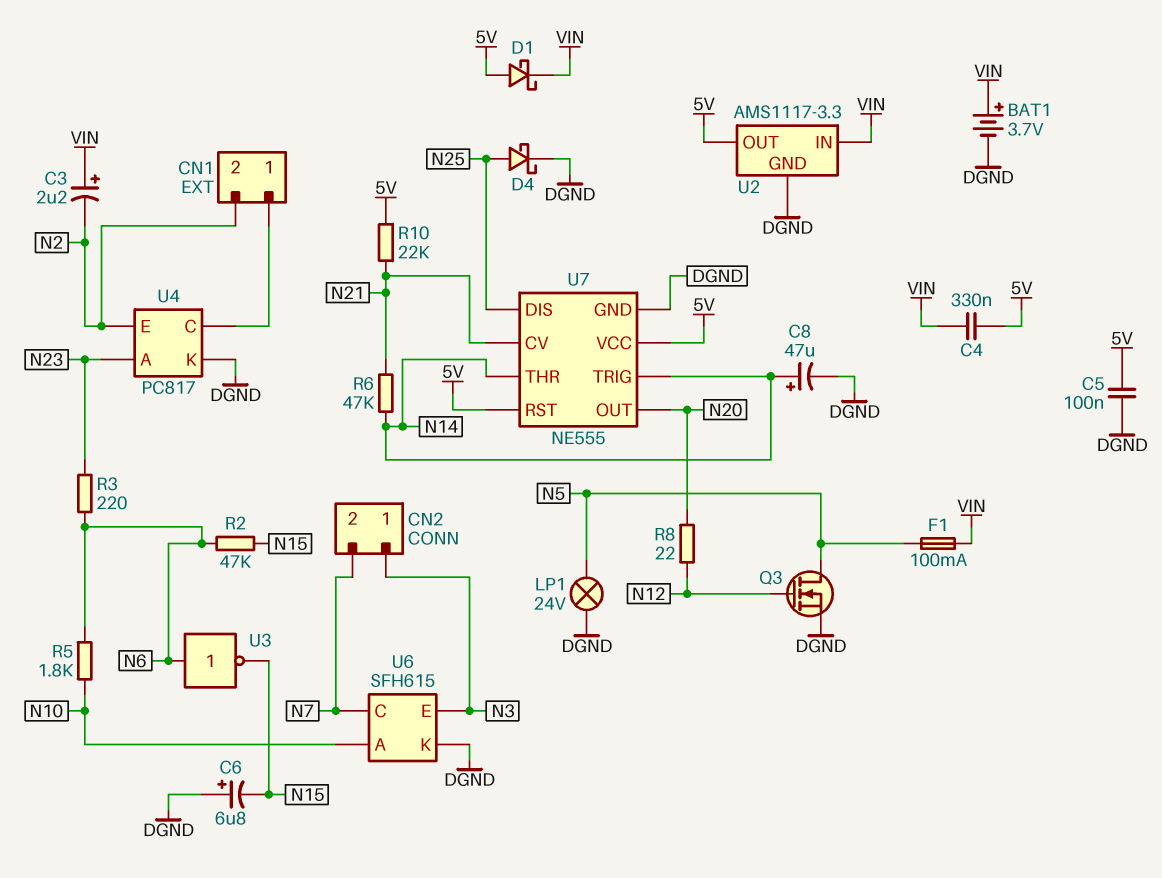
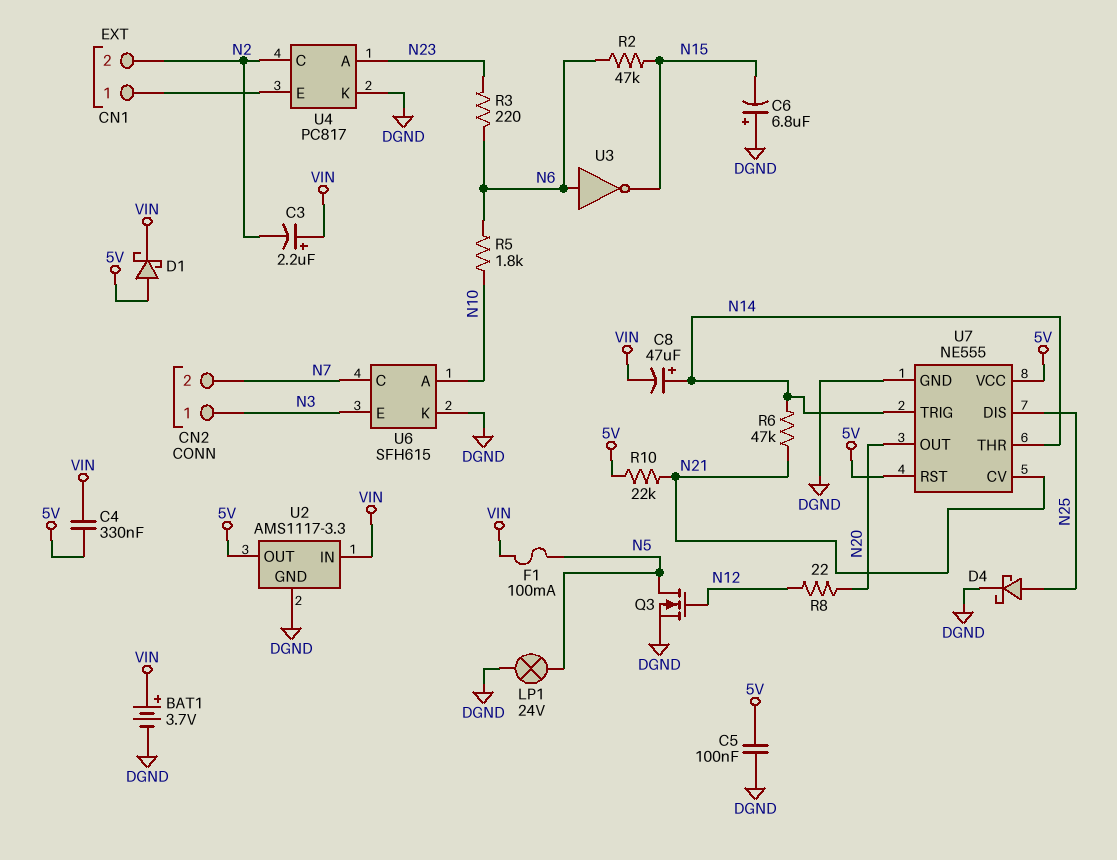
C8: 47uF (plus N14, minus DGND) -> 47uF (plus N14, minus VIN)
U4 pin C: CN1/1 -> N2
U4 pin E: N2 -> CN1/1

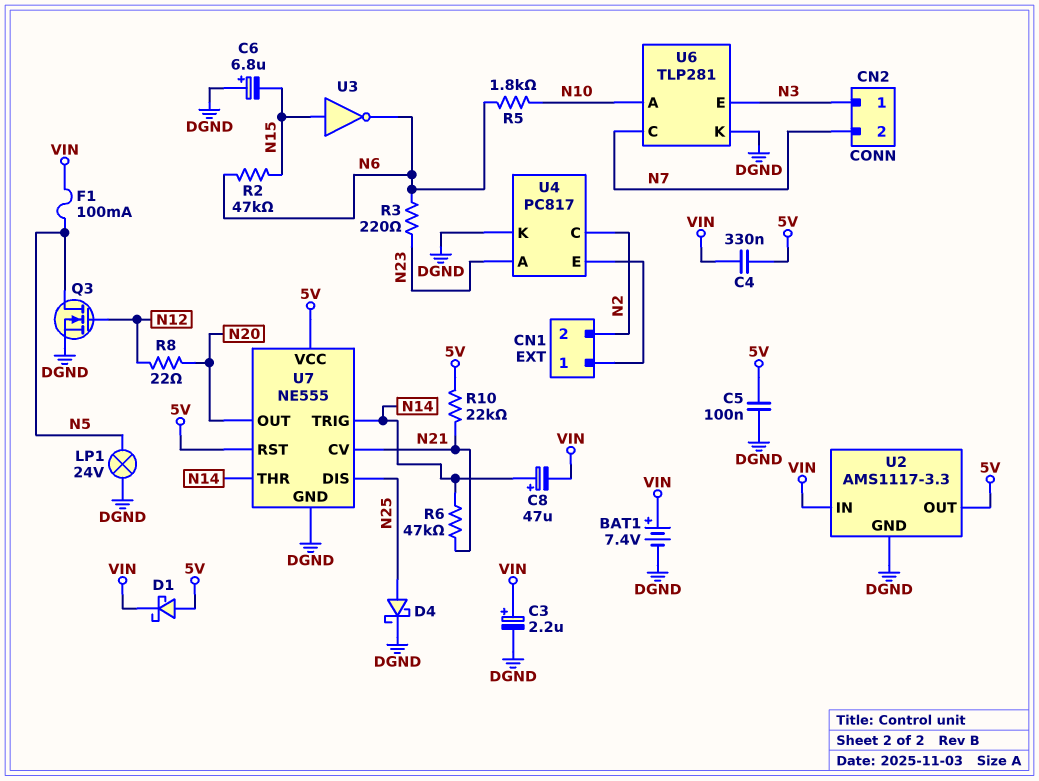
BAT1: 3.7V (plus VIN, minus DGND) -> 7.4V (plus VIN, minus DGND)
C3: 2.2uF (plus VIN, minus N2) -> 2.2uF (plus VIN, minus DGND)
U3: NOT (in N6, out N15) -> NOT (in N15, out N6)
U6: SFH615 -> TLP281

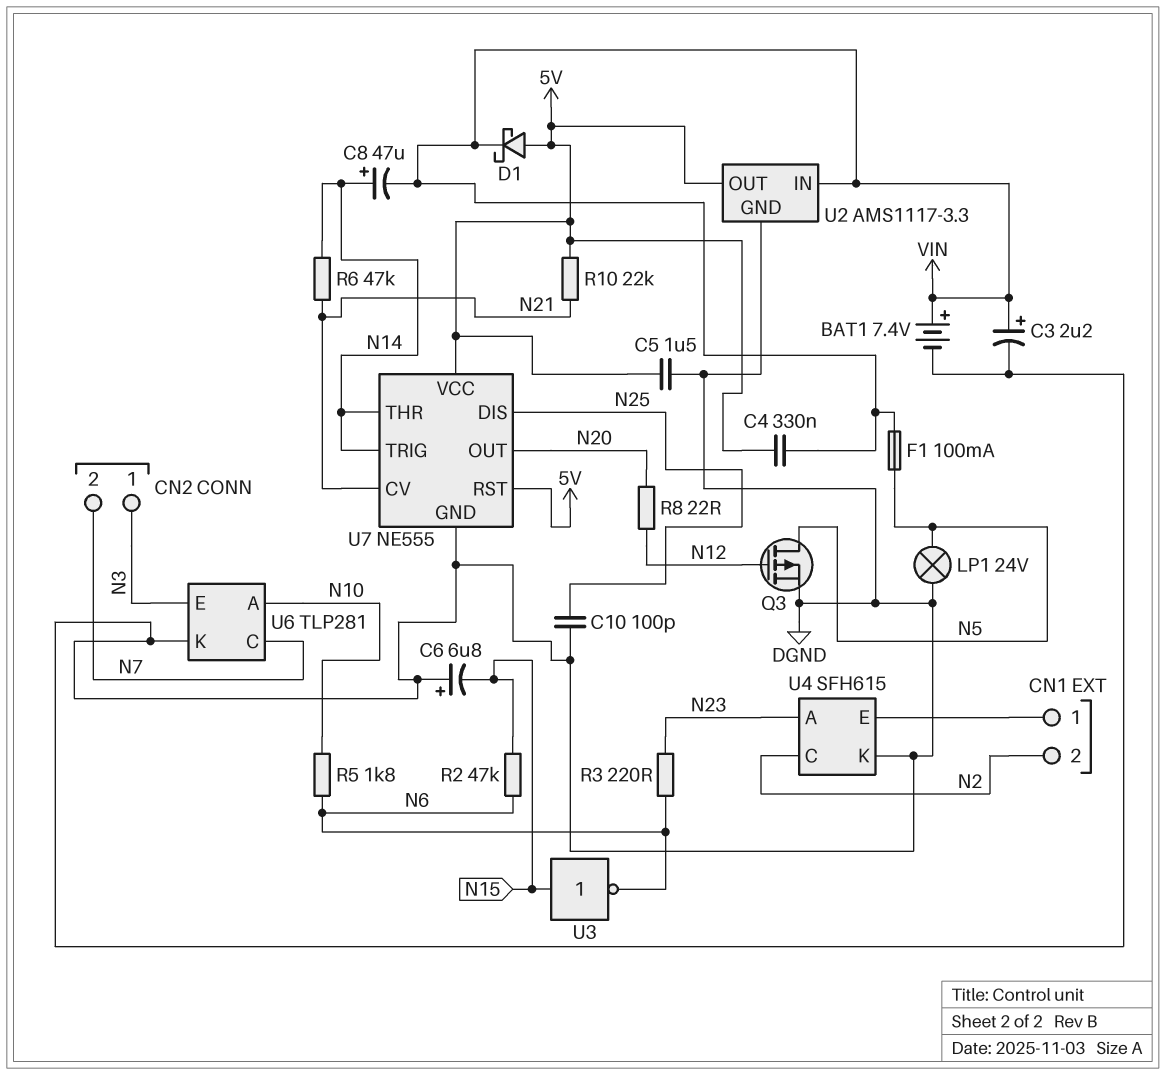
C5: 100nF (5V, DGND) -> 1.5uF (5V, DGND)
C10: none -> 100pF (DGND, N25)
D4: schottky (A N25, K DGND) -> none
Q3: NMOS (G N12, D N5, S DGND) -> PMOS (G N12, D N5, S DGND)
U4: PC817 -> SFH615

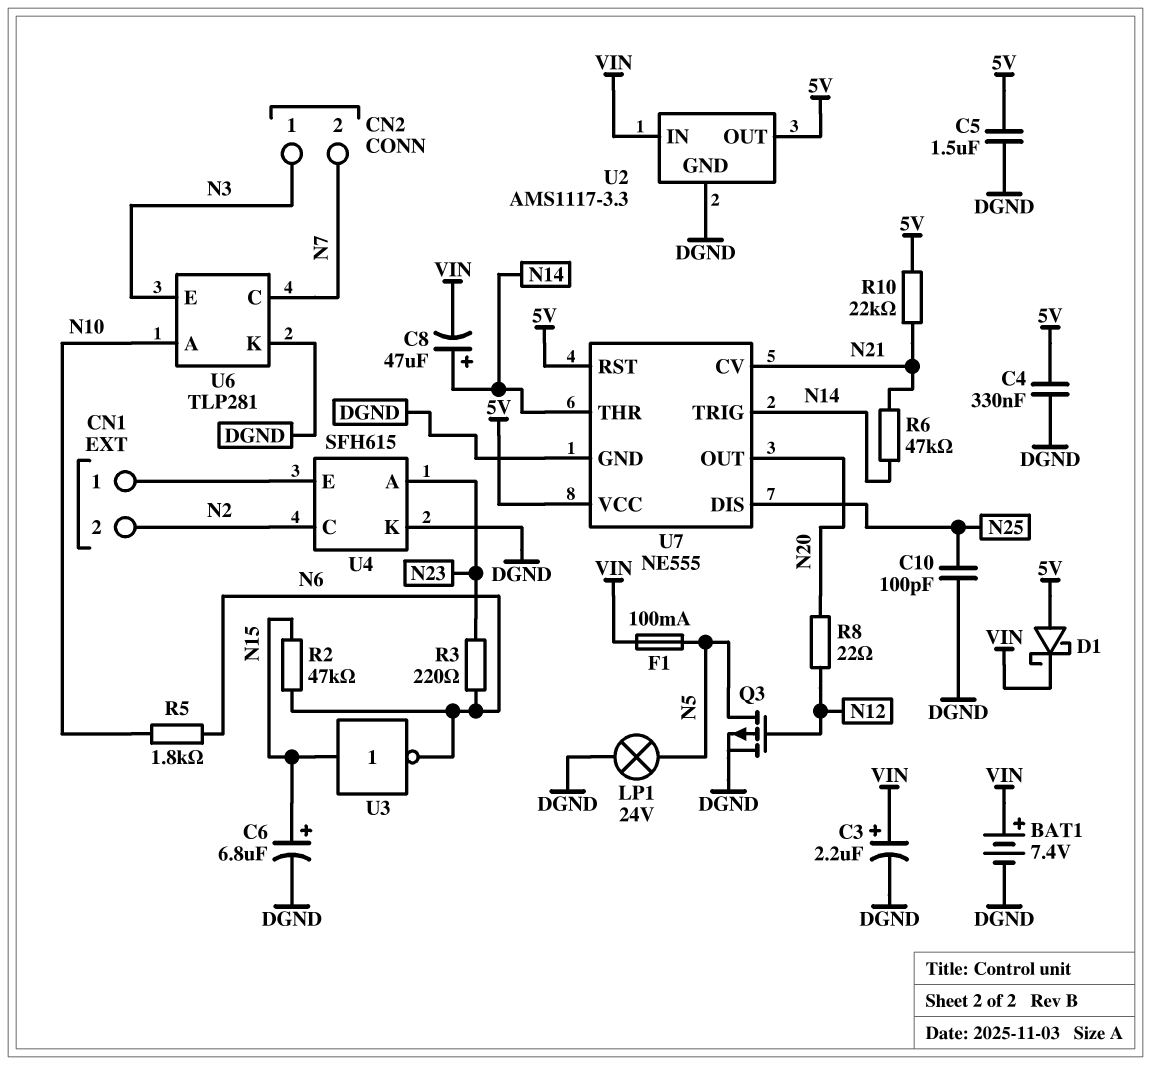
C4: 330nF (5V, VIN) -> 330nF (5V, DGND)
C6: 6.8uF (plus DGND, minus N15) -> 6.8uF (plus N15, minus DGND)

